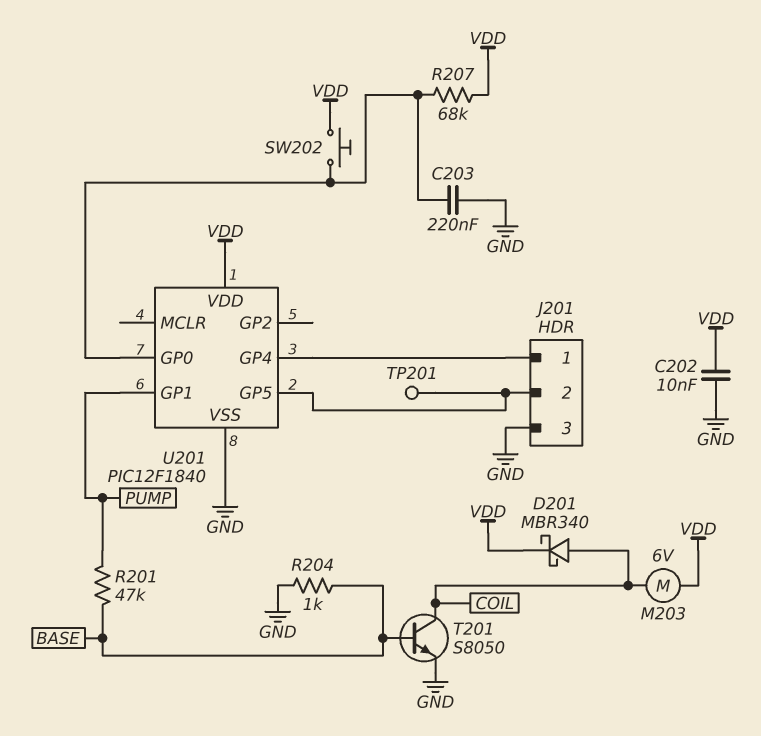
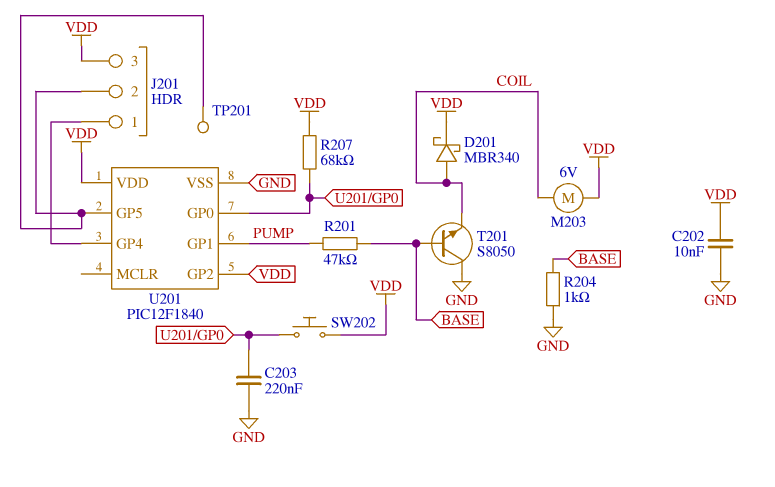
J201 pin 3: GND -> VDD
T201: NPN S8050 (B BASE, C COIL, E GND) -> NPN S8050 (B BASE, C GND, E COIL)
U201 pin GP2: none -> VDD

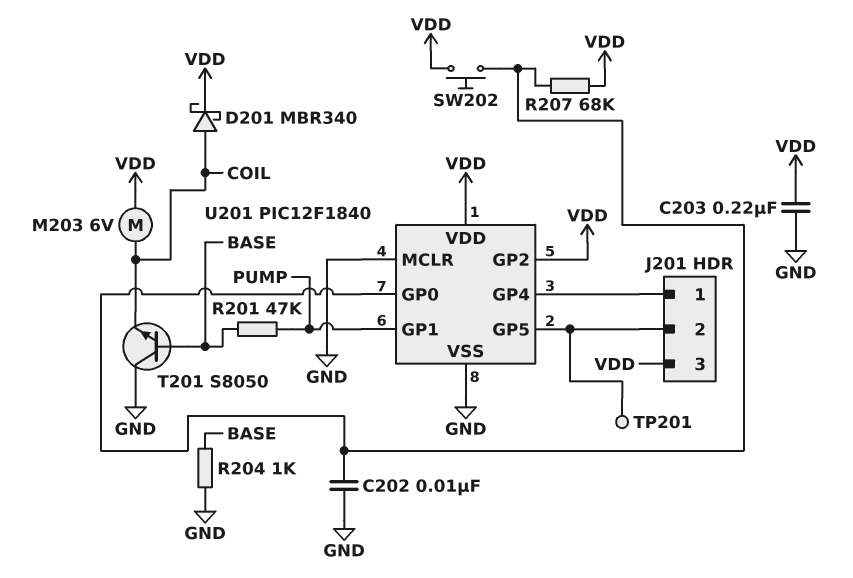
C202: 10nF (GND, VDD) -> 10nF (GND, U201/GP0)
C203: 220nF (GND, U201/GP0) -> 220nF (GND, VDD)
U201 pin MCLR: none -> GND

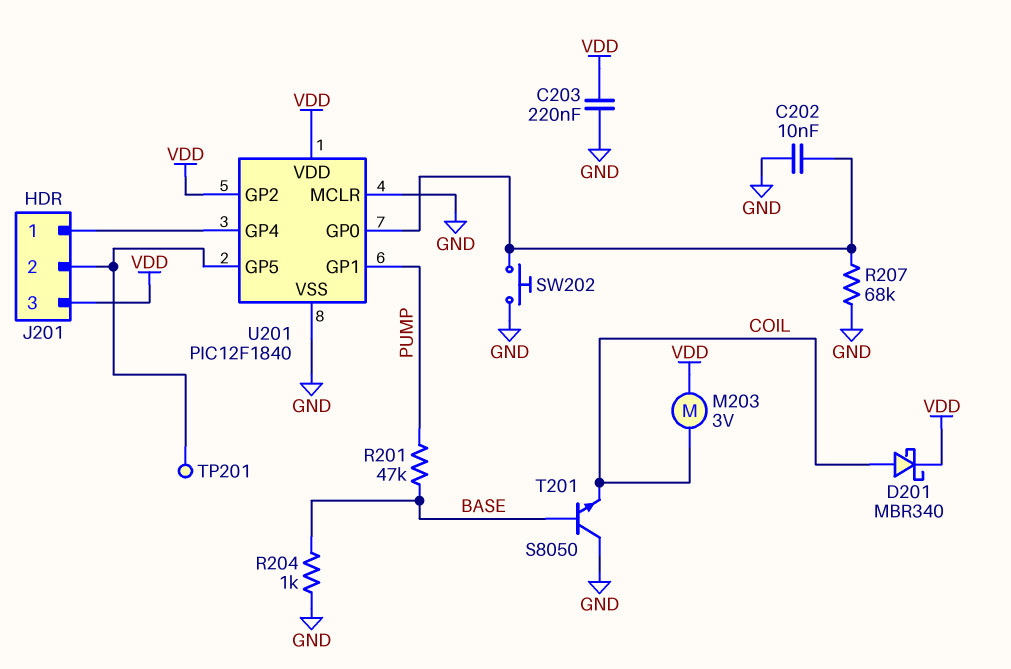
M203: motor 6V (COIL, VDD) -> motor 3V (COIL, VDD)
R207: 68k (U201/GP0, VDD) -> 68k (GND, U201/GP0)
SW202: button (U201/GP0, VDD) -> button (GND, U201/GP0)

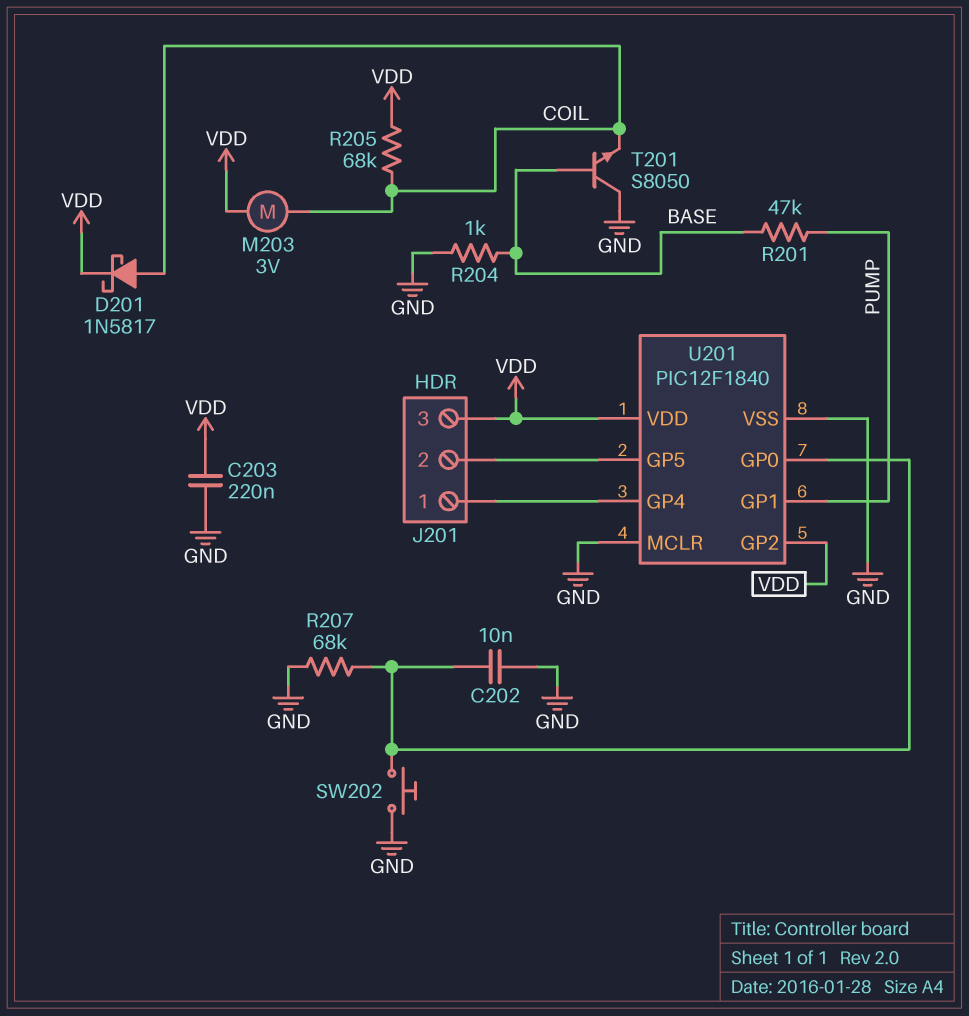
D201: schottky MBR340 (A COIL, K VDD) -> schottky 1N5817 (A COIL, K VDD)
R205: none -> 68k (COIL, VDD)
TP201: test point (J201/2) -> none

